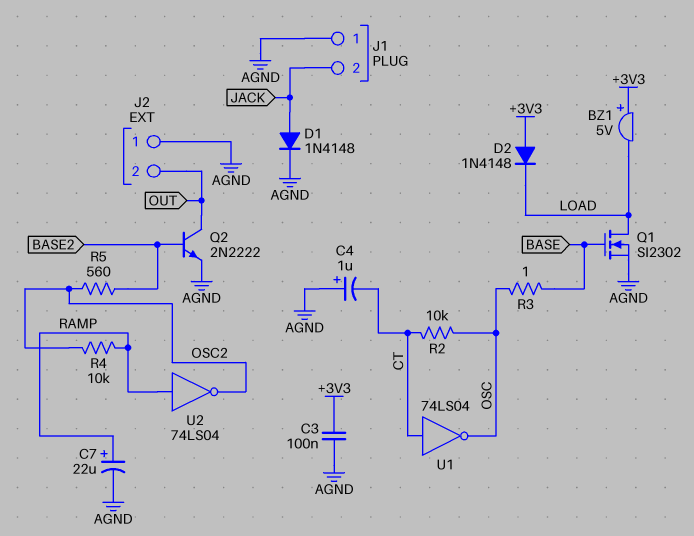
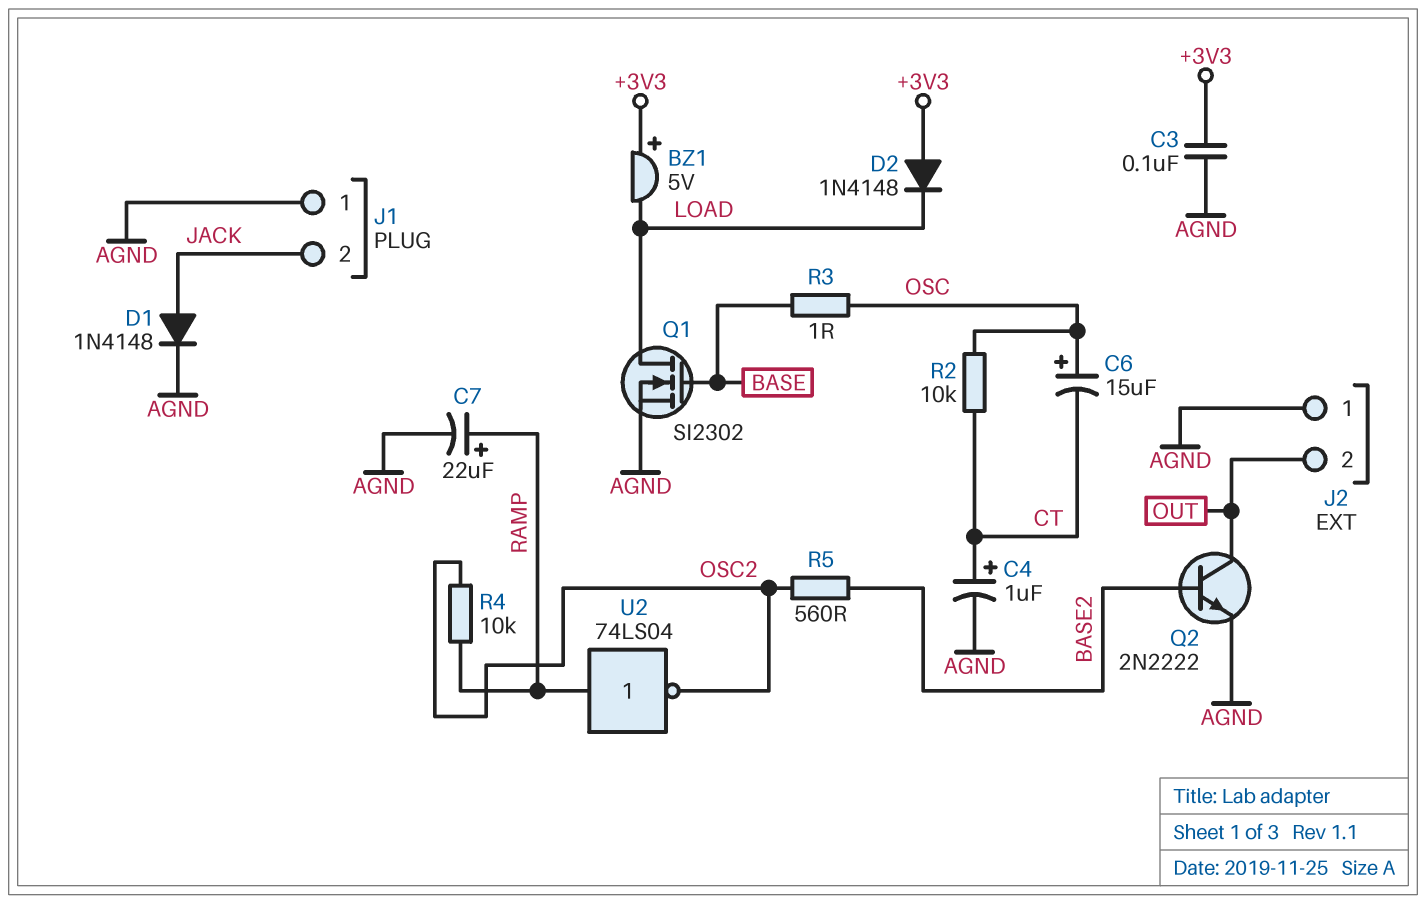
C4: 1uF (plus AGND, minus CT) -> 1uF (plus CT, minus AGND)
C6: none -> 15uF (plus OSC, minus CT)
U1: NOT 74LS04 (in CT, out OSC) -> none

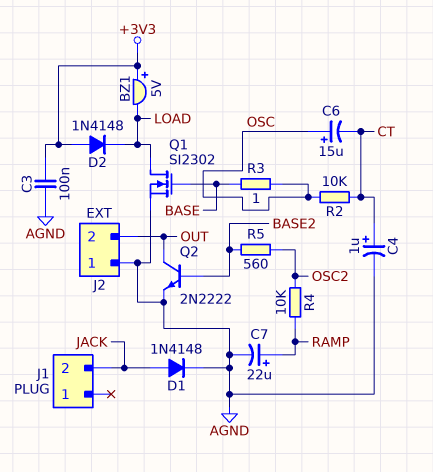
J1 pin 1: AGND -> none
U2: NOT 74LS04 (in RAMP, out OSC2) -> none

